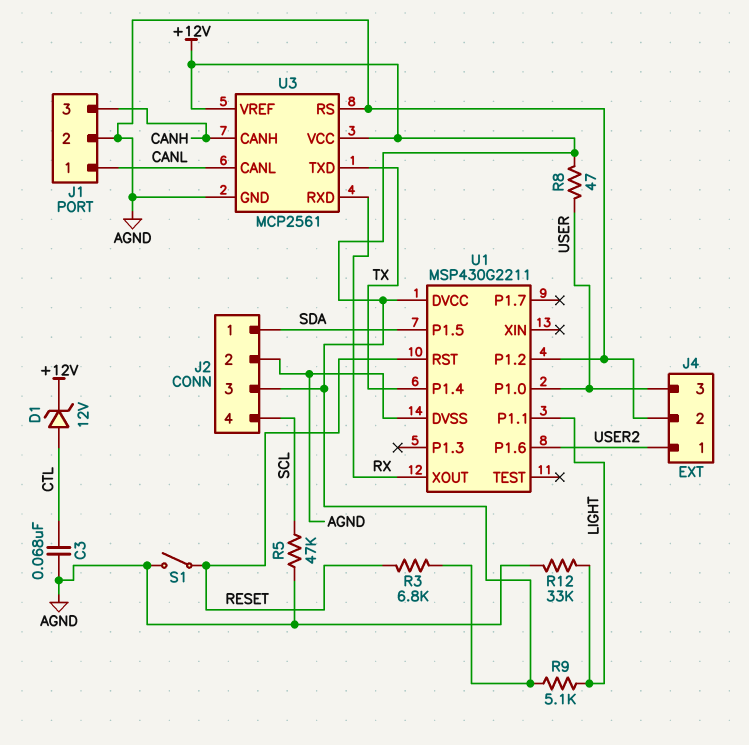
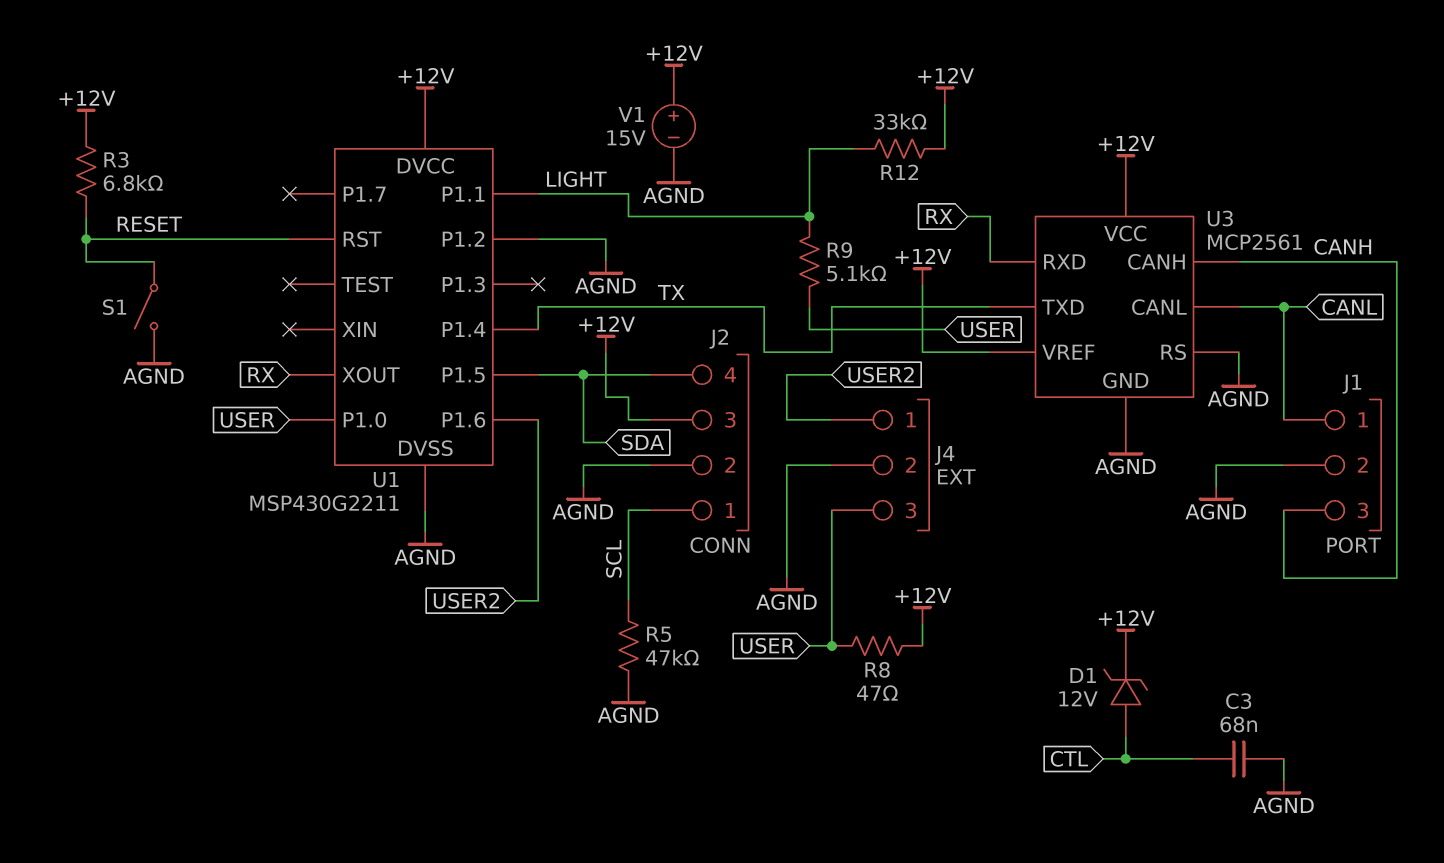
J2 pin 1: SDA -> SCL
J2 pin 4: SCL -> SDA
R9: 5.1k (+12V, LIGHT) -> 5.1k (LIGHT, USER)
R12: 33k (AGND, LIGHT) -> 33k (+12V, LIGHT)
V1: none -> 15V (plus +12V, minus AGND)

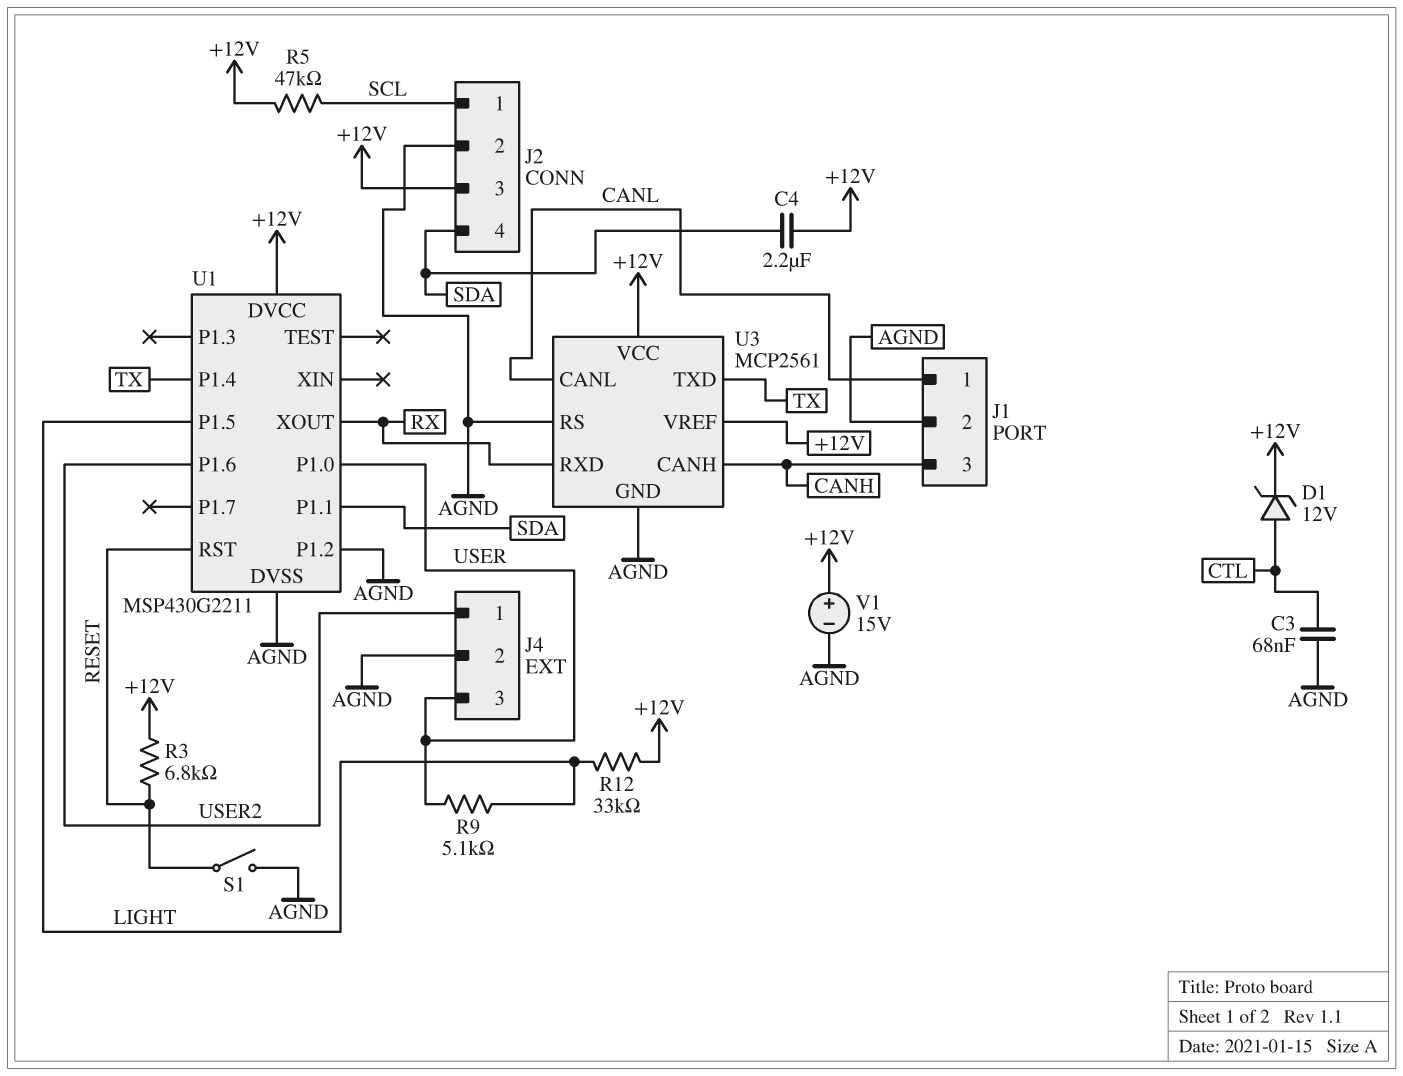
C4: none -> 2.2uF (+12V, SDA)
R5: 47k (AGND, SCL) -> 47k (+12V, SCL)
R8: 47 (+12V, USER) -> none
U1 pin P1.1: LIGHT -> SDA
U1 pin P1.5: SDA -> LIGHT

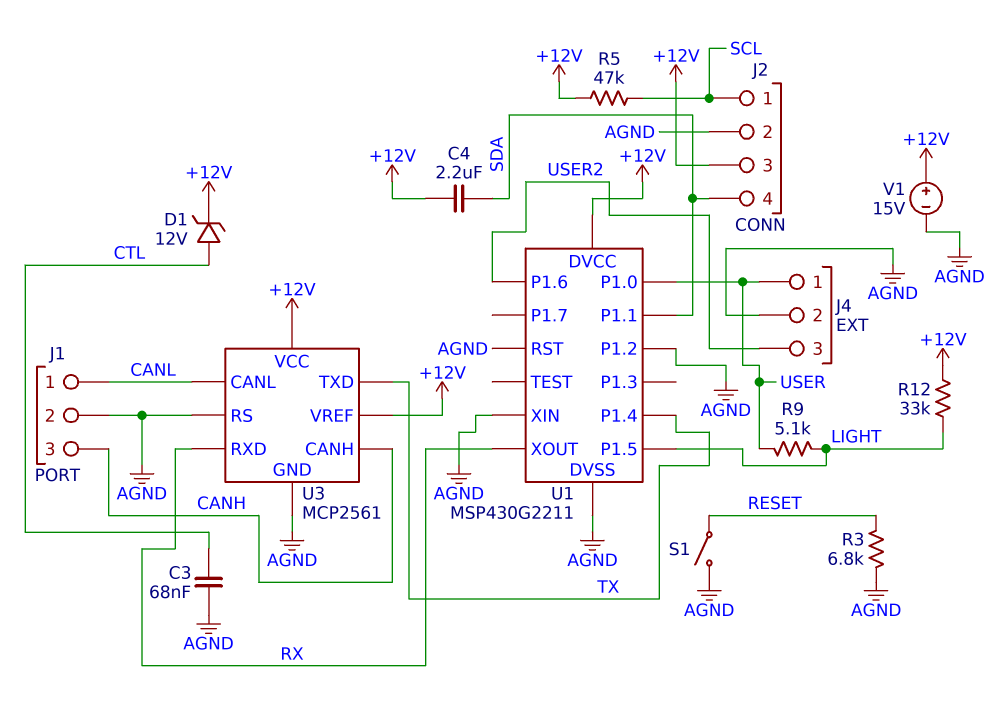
J4 pin 1: USER2 -> USER
J4 pin 3: USER -> USER2
R3: 6.8k (+12V, RESET) -> 6.8k (AGND, RESET)
U1 pin RST: RESET -> AGND
U1 pin XIN: none -> AGND

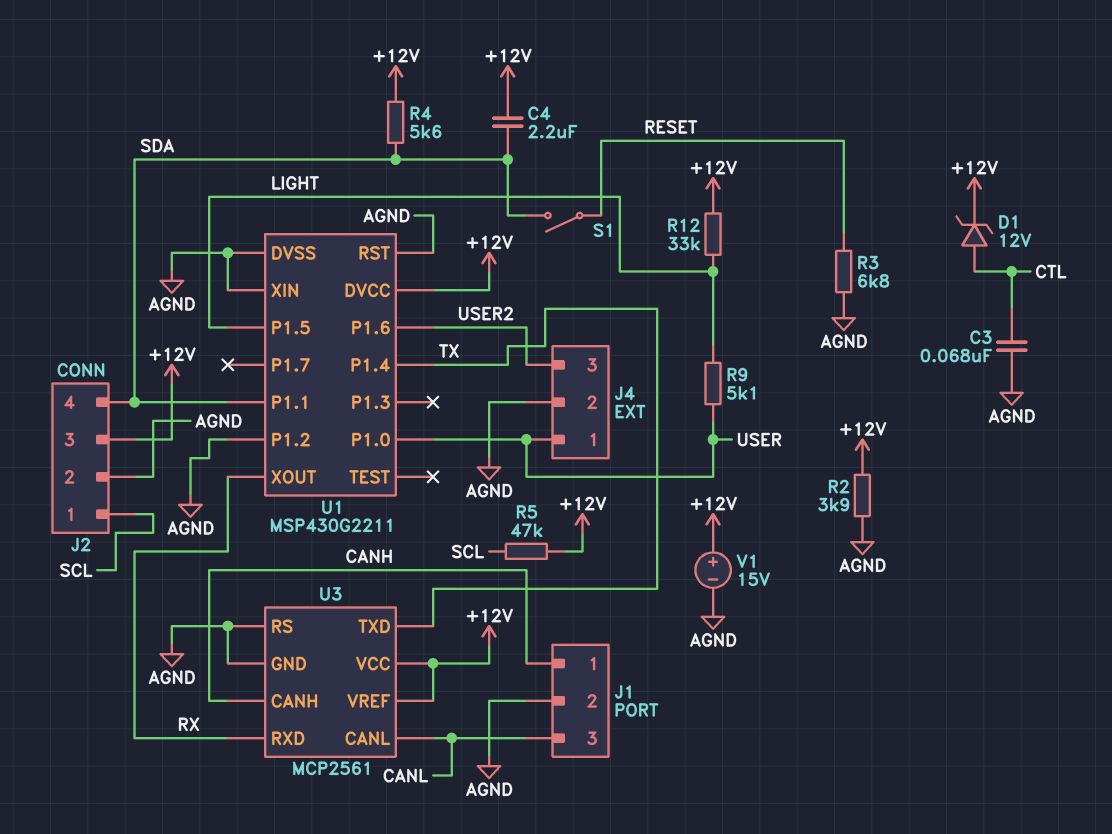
J1 pin 1: CANL -> CANH
J1 pin 3: CANH -> CANL
R2: none -> 3.9k (+12V, AGND)
R4: none -> 5.6k (+12V, SDA)
S1: switch (AGND, RESET) -> switch (RESET, SDA)

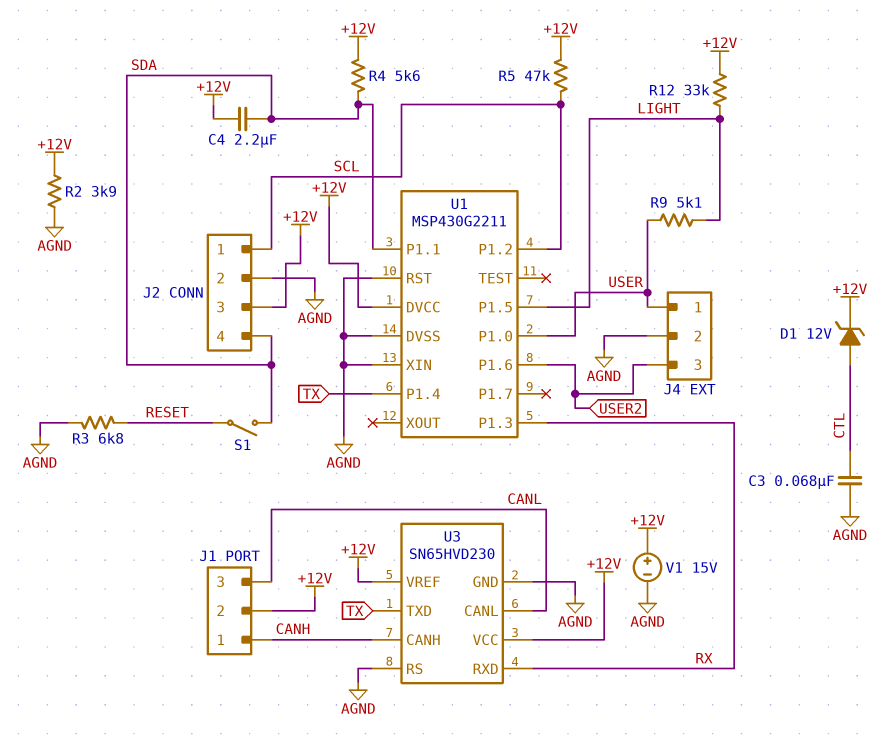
J1 pin 2: AGND -> +12V
U1 pin P1.2: AGND -> SCL
U1 pin P1.3: none -> RX
U1 pin XOUT: RX -> none
U3: MCP2561 -> SN65HVD230

